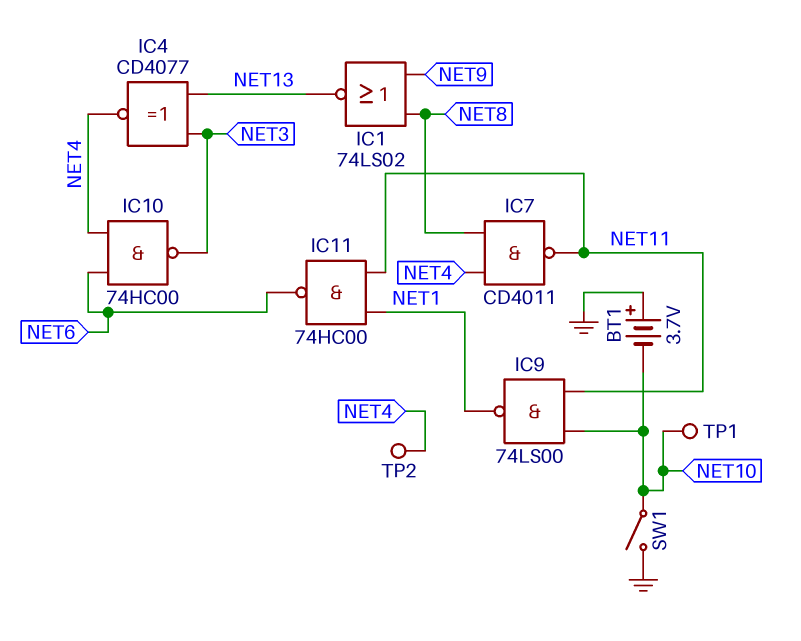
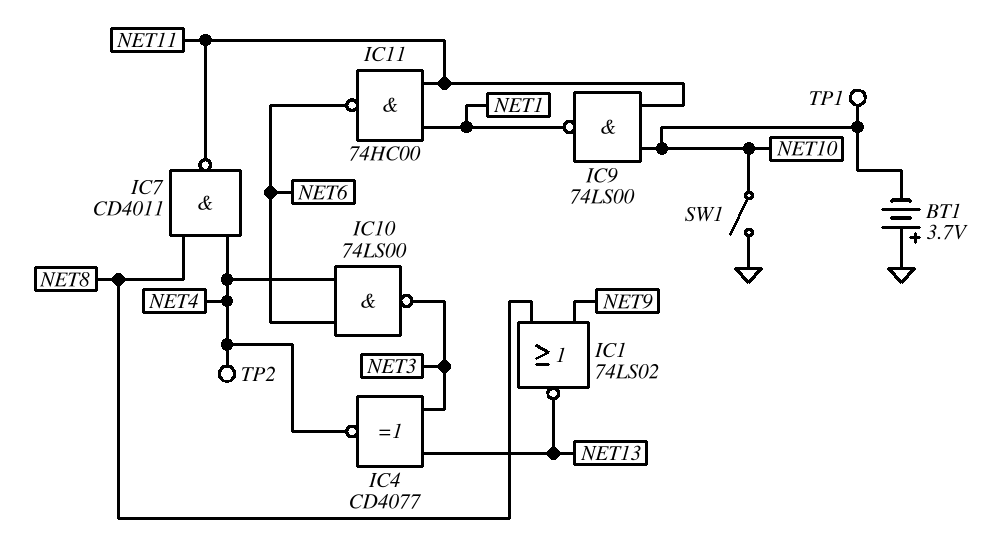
IC10: NAND 74HC00 (in NET4, in NET6, out NET3) -> NAND 74LS00 (in NET4, in NET6, out NET3)

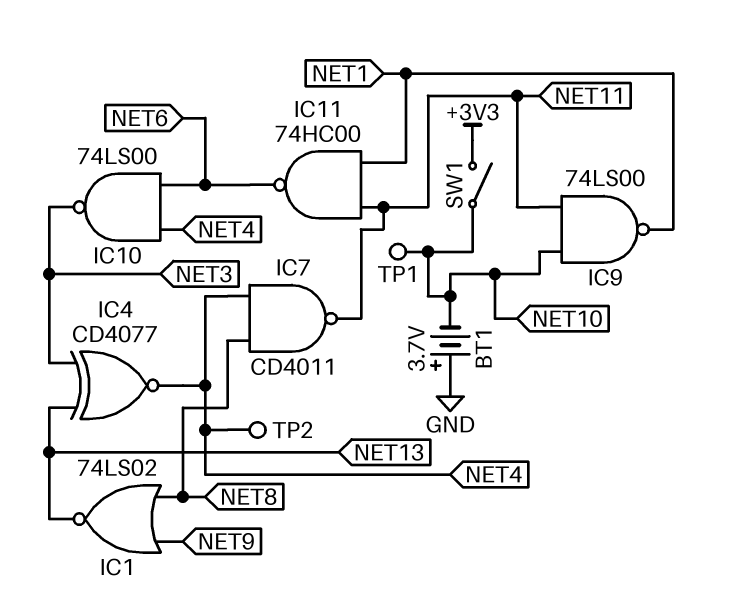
SW1: switch (GND, NET10) -> switch (+3V3, NET10)

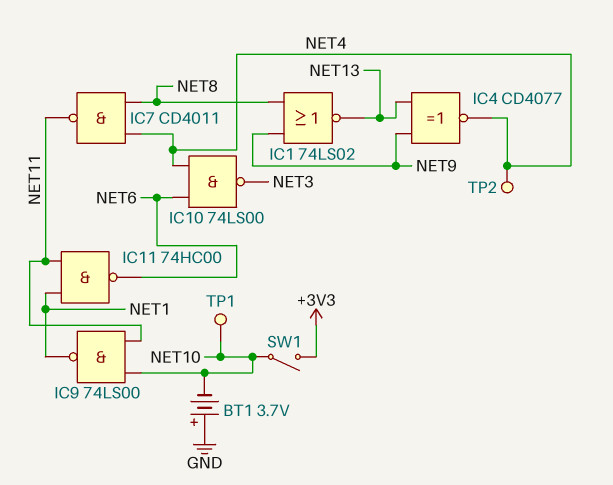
IC4: XNOR CD4077 (in NET3, in NET13, out NET4) -> XNOR CD4077 (in NET9, in NET13, out NET4)

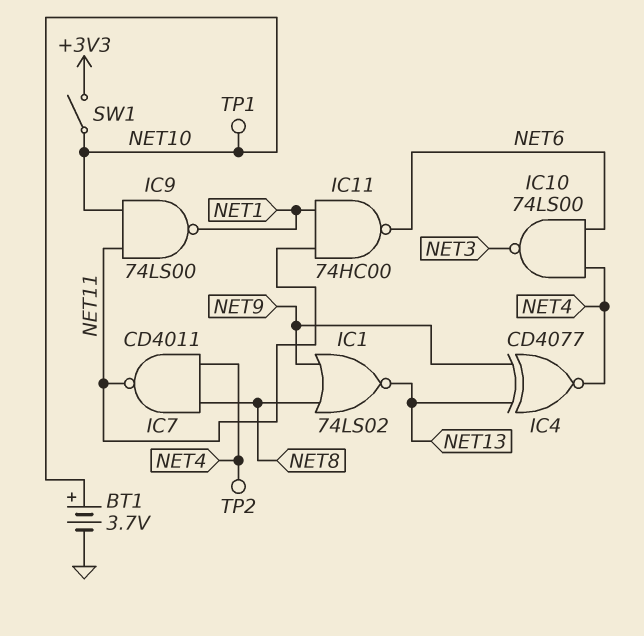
BT1: 3.7V (plus GND, minus NET10) -> 3.7V (plus NET10, minus GND)

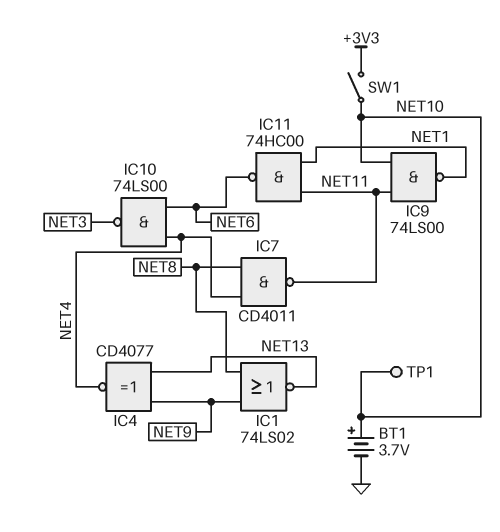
TP2: test point (NET4) -> none

